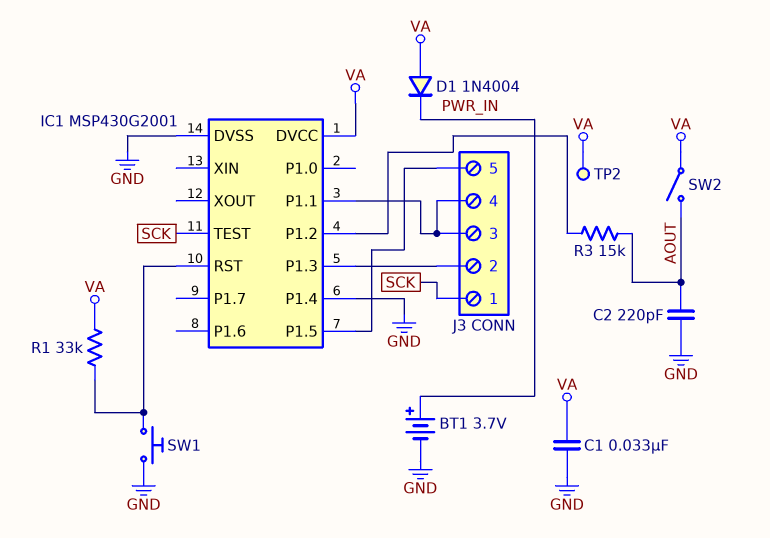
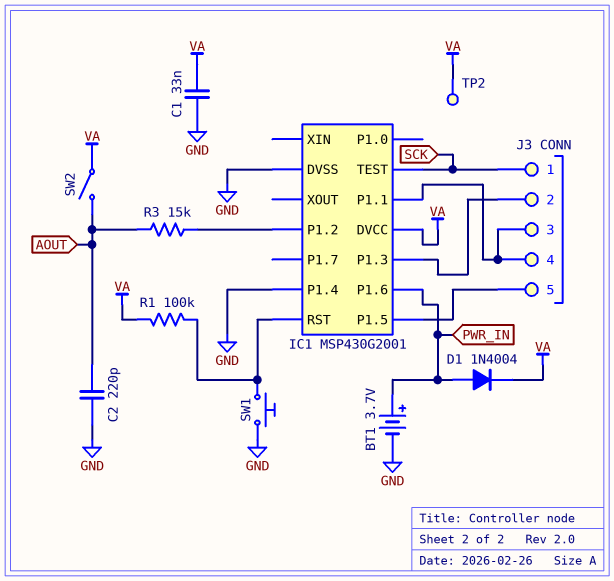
D1: diode 1N4004 (A VA, K PWR_IN) -> diode 1N4004 (A PWR_IN, K VA)
IC1 pin P1.6: none -> PWR_IN
R1: 33k (IC1/RST, VA) -> 100k (IC1/RST, VA)

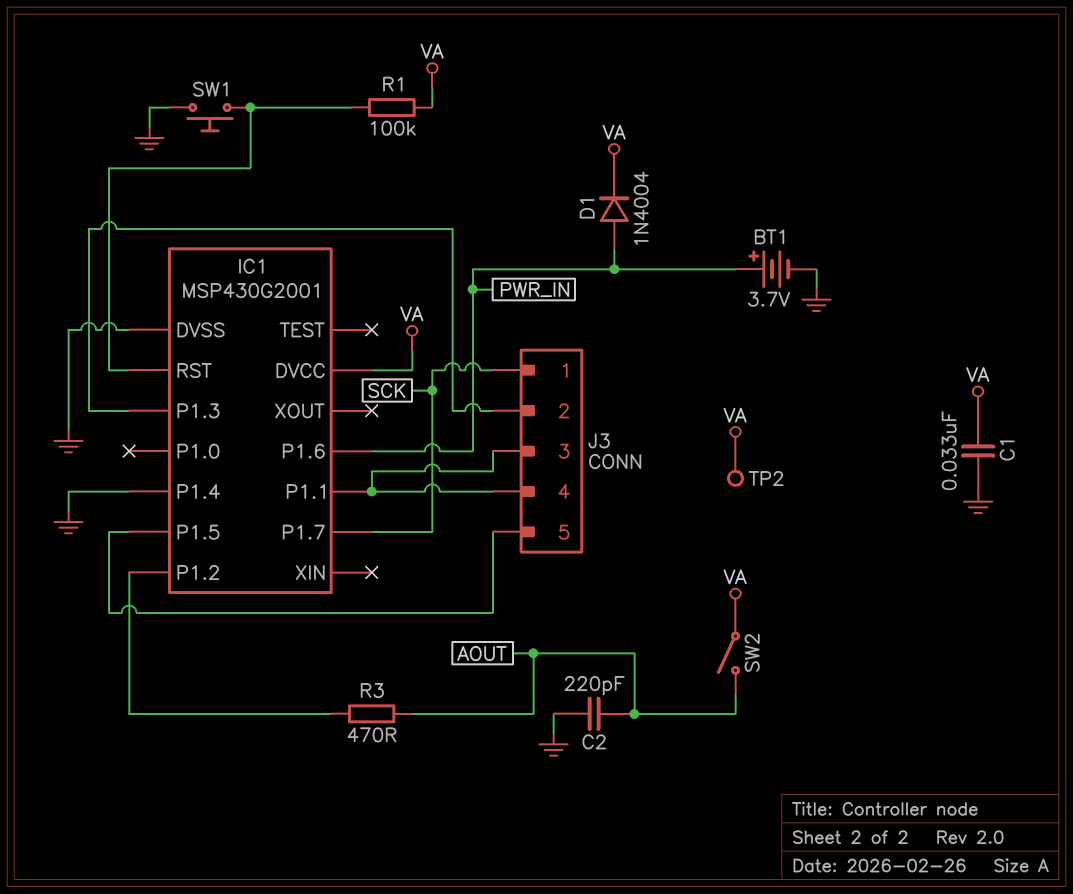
IC1 pin P1.7: none -> SCK
IC1 pin TEST: SCK -> none
R3: 15k (AOUT, IC1/P1.2) -> 470 (AOUT, IC1/P1.2)

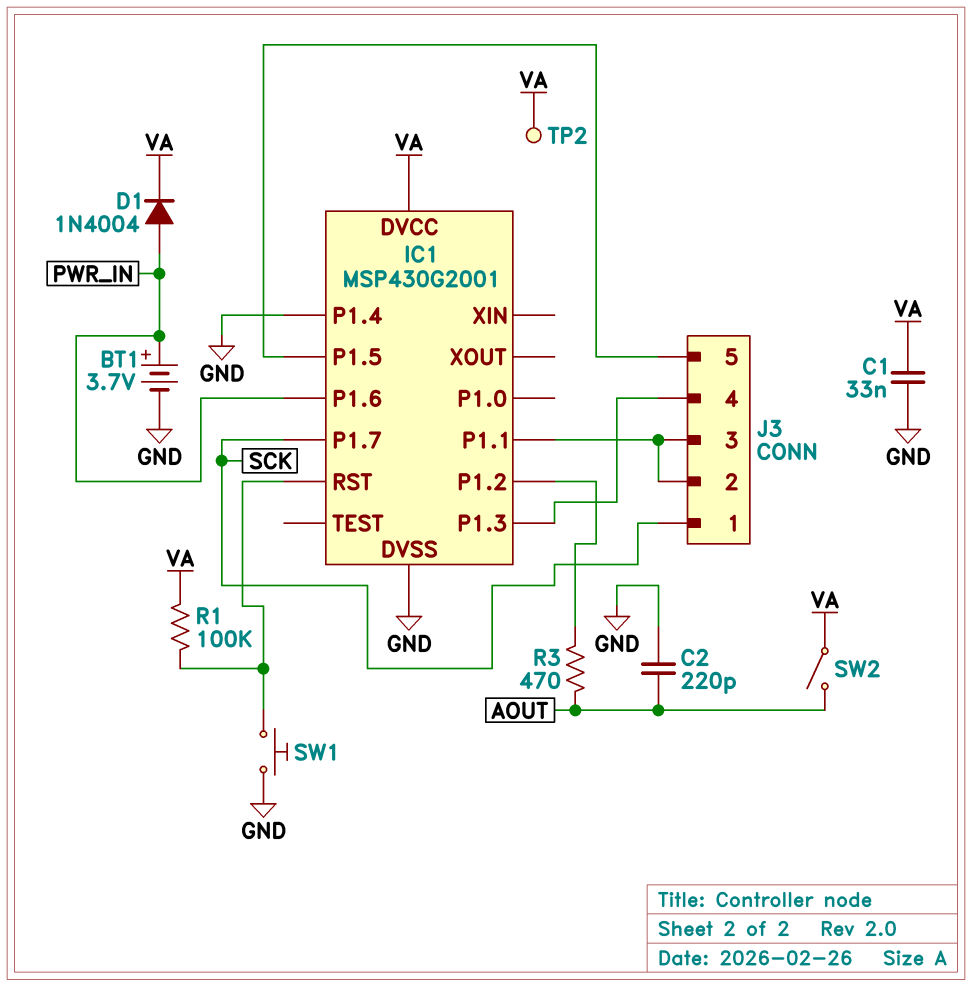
J3 pin 2: IC1/P1.3 -> IC1/P1.1
J3 pin 4: IC1/P1.1 -> IC1/P1.3

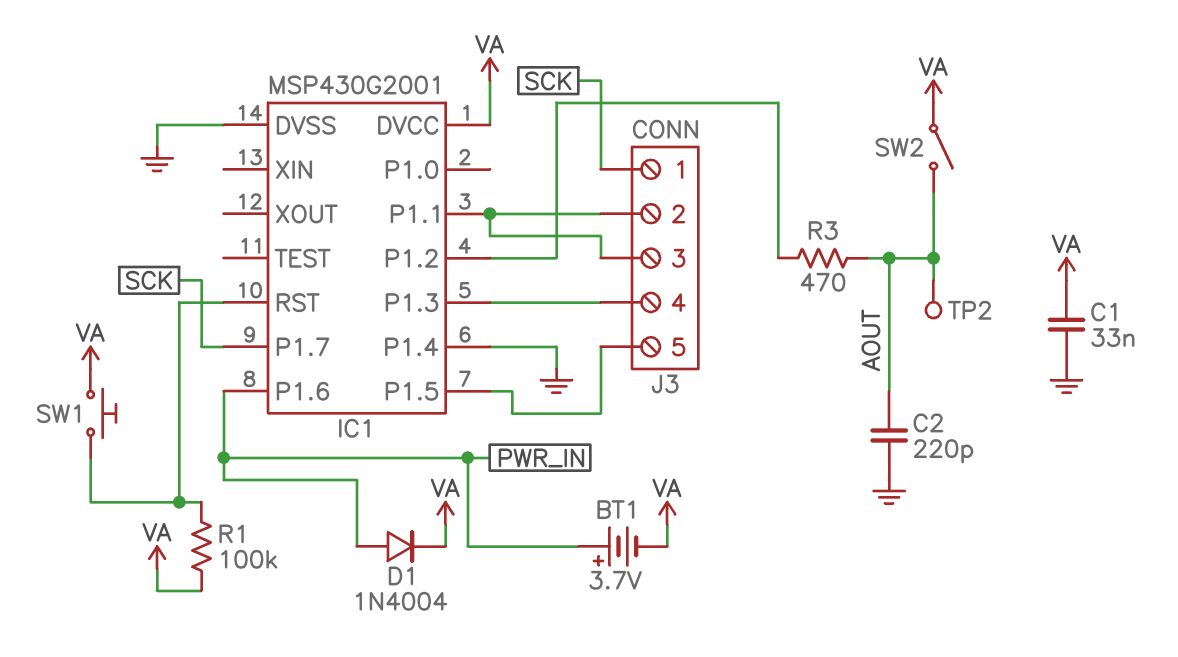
BT1: 3.7V (plus PWR_IN, minus GND) -> 3.7V (plus PWR_IN, minus VA)
SW1: button (GND, IC1/RST) -> button (IC1/RST, VA)
TP2: test point (VA) -> test point (AOUT)

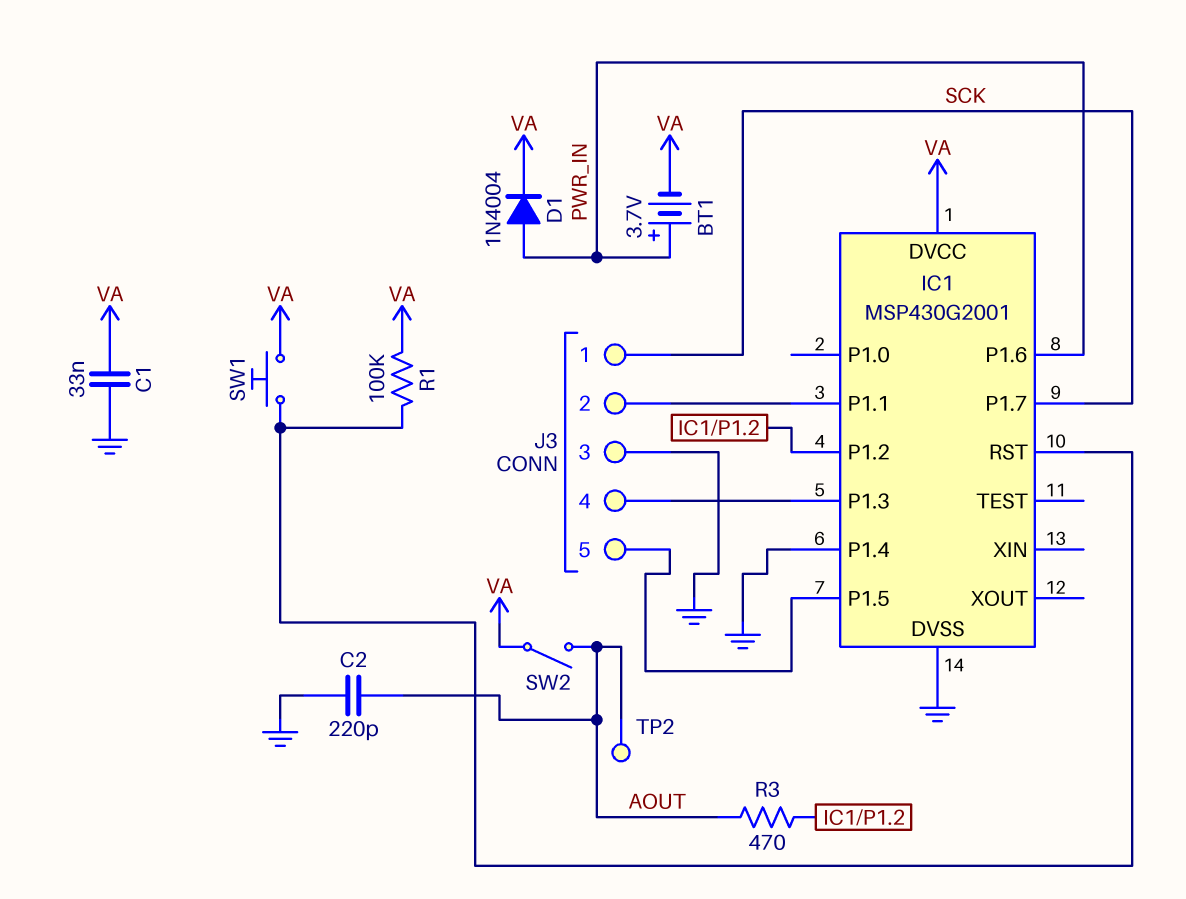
J3 pin 3: IC1/P1.1 -> GND

